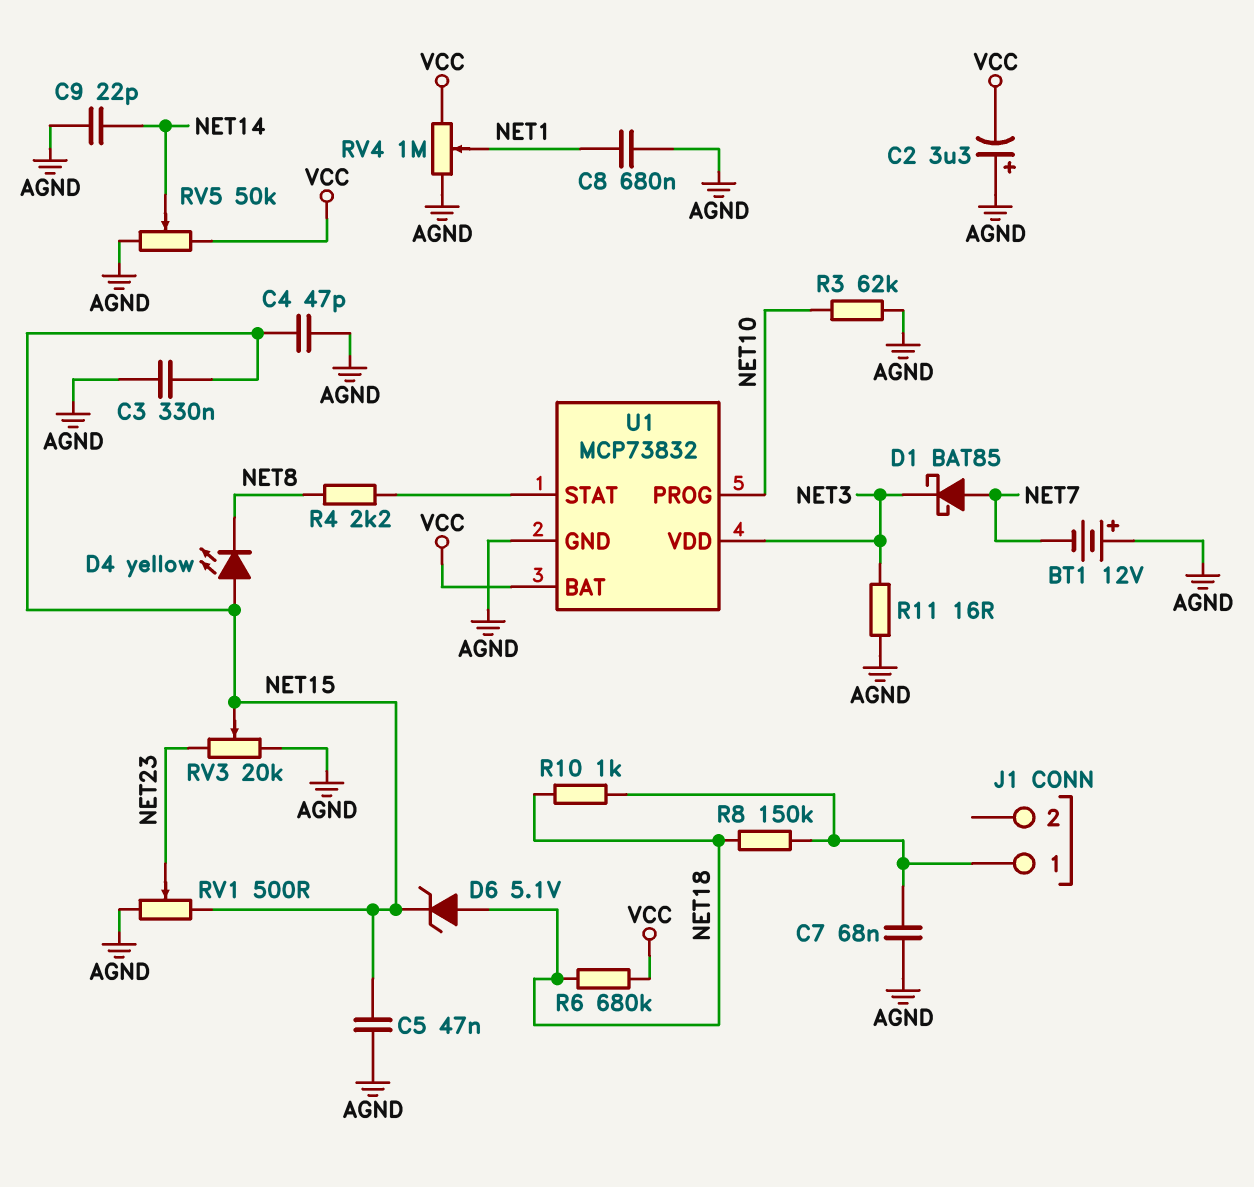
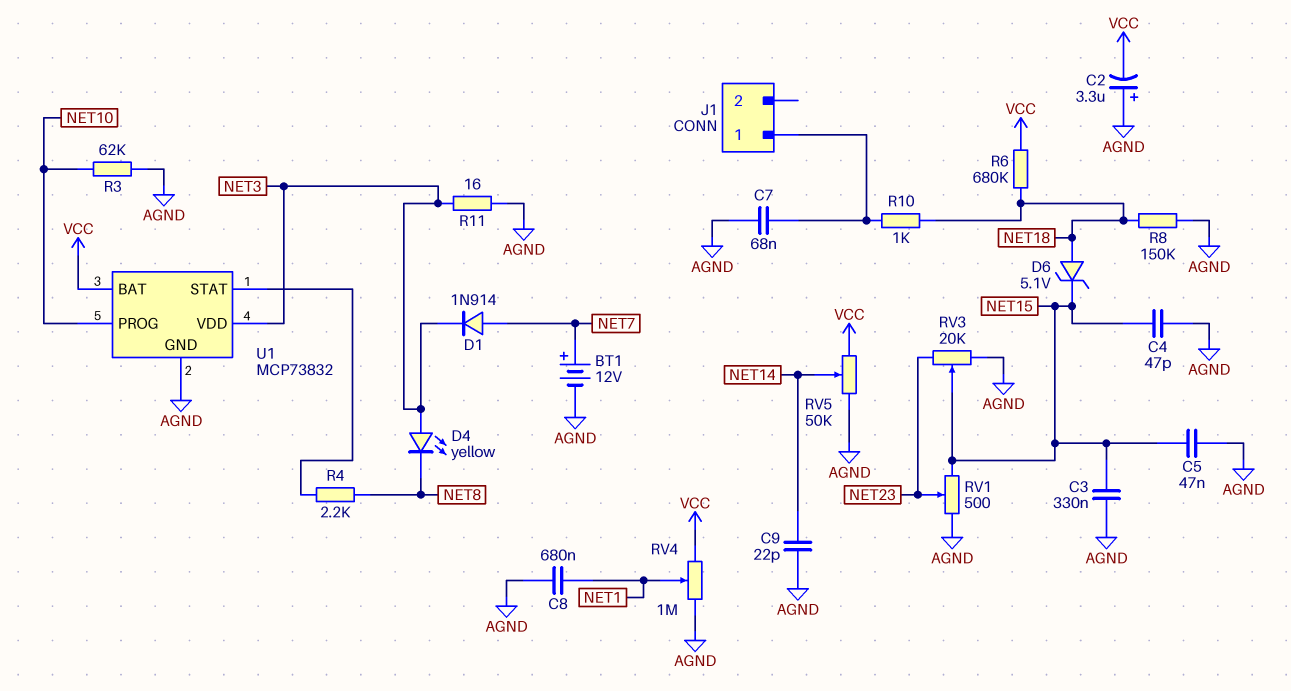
BT1: 12V (plus AGND, minus NET7) -> 12V (plus NET7, minus AGND)
D1: schottky BAT85 (A NET7, K NET3) -> diode 1N914 (A NET7, K NET3)
D4: LED yellow (A NET15, K NET8) -> LED yellow (A NET3, K NET8)
R8: 150k (J1/1, NET18) -> 150k (AGND, NET18)

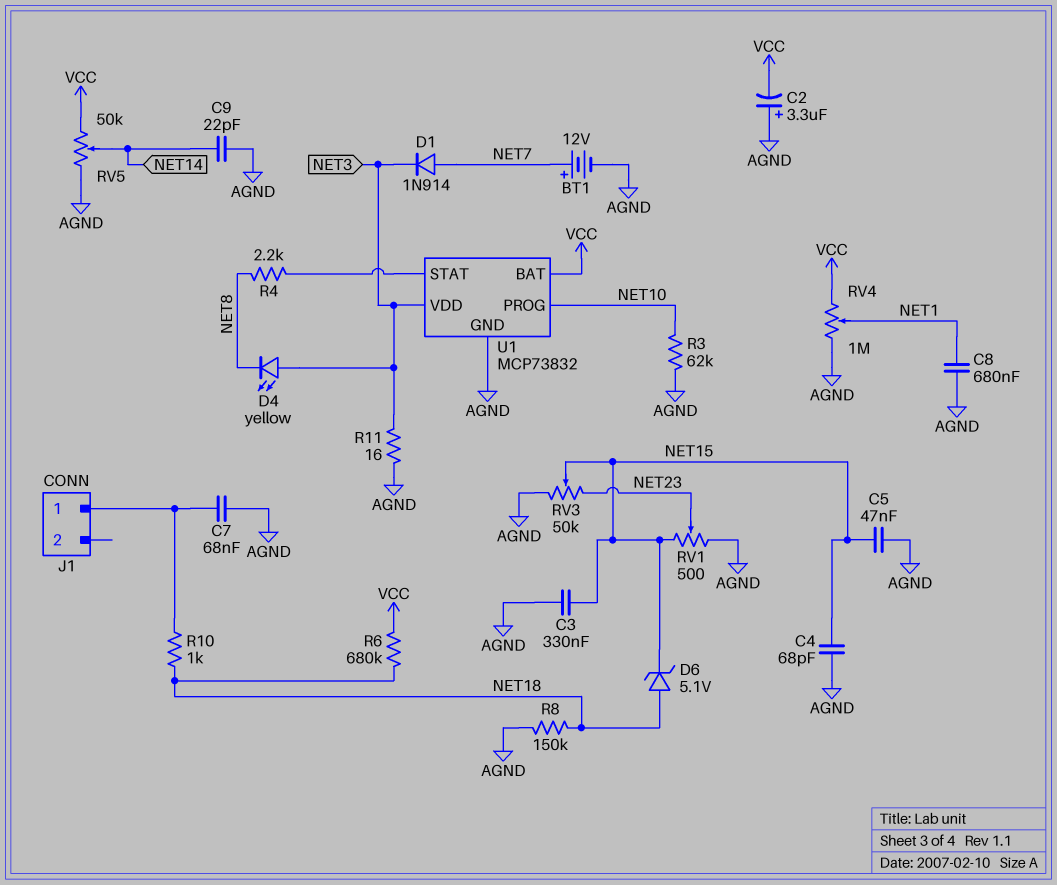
C4: 47pF (AGND, NET15) -> 68pF (AGND, NET15)
RV3: 20k (AGND, NET23, wiper NET15) -> 50k (AGND, NET23, wiper NET15)

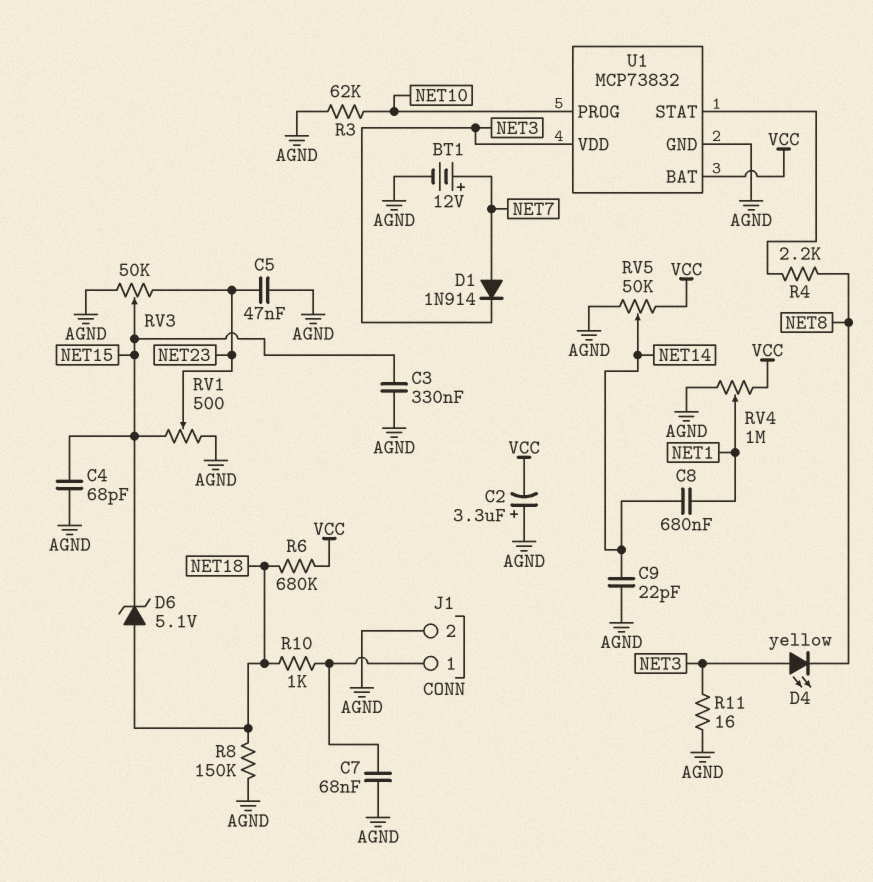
C5: 47nF (AGND, NET15) -> 47nF (AGND, NET23)
C8: 680nF (AGND, NET1) -> 680nF (NET1, NET14)
J1 pin 2: none -> AGND

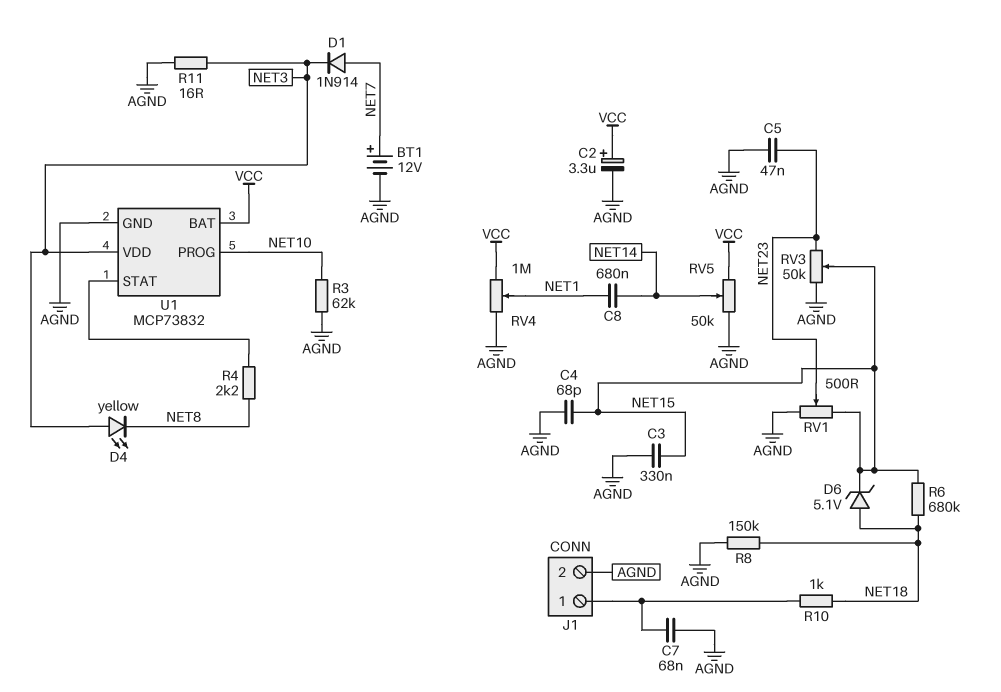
C2: 3.3uF (plus AGND, minus VCC) -> 3.3uF (plus VCC, minus AGND)
C9: 22pF (AGND, NET14) -> none
R6: 680k (NET18, VCC) -> 680k (NET15, NET18)

